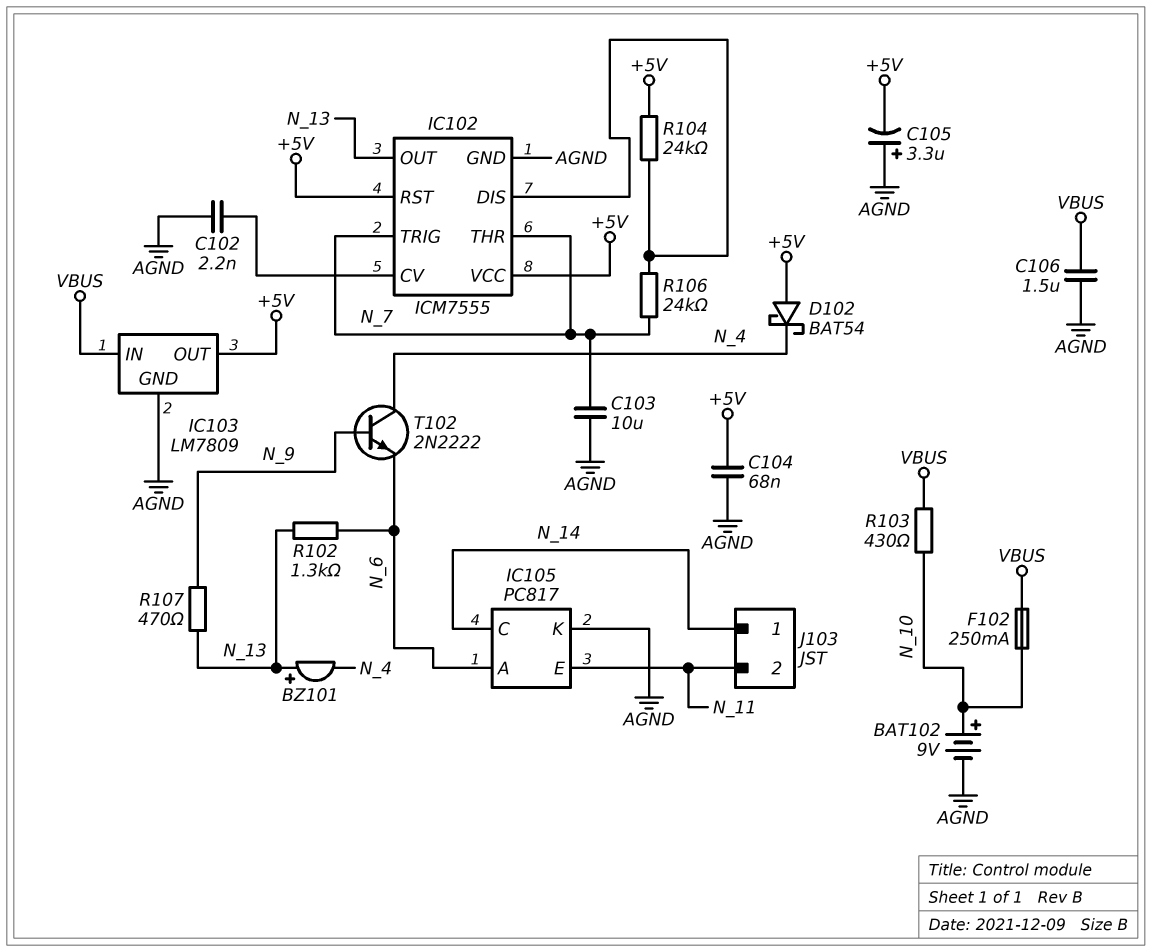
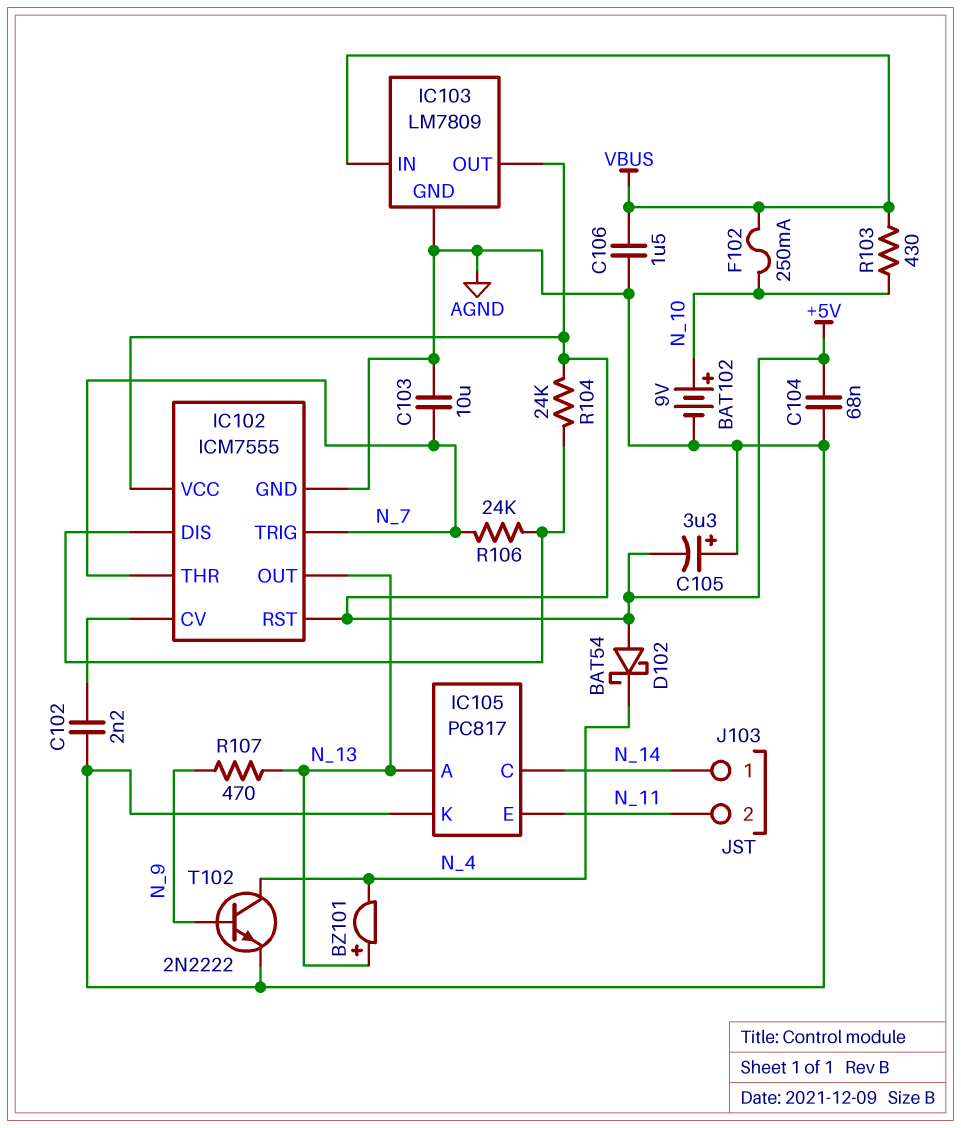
IC105 pin A: N_6 -> N_13
R102: 1.3k (N_6, N_13) -> none
T102: NPN 2N2222 (B N_9, C N_4, E N_6) -> NPN 2N2222 (B N_9, C N_4, E AGND)

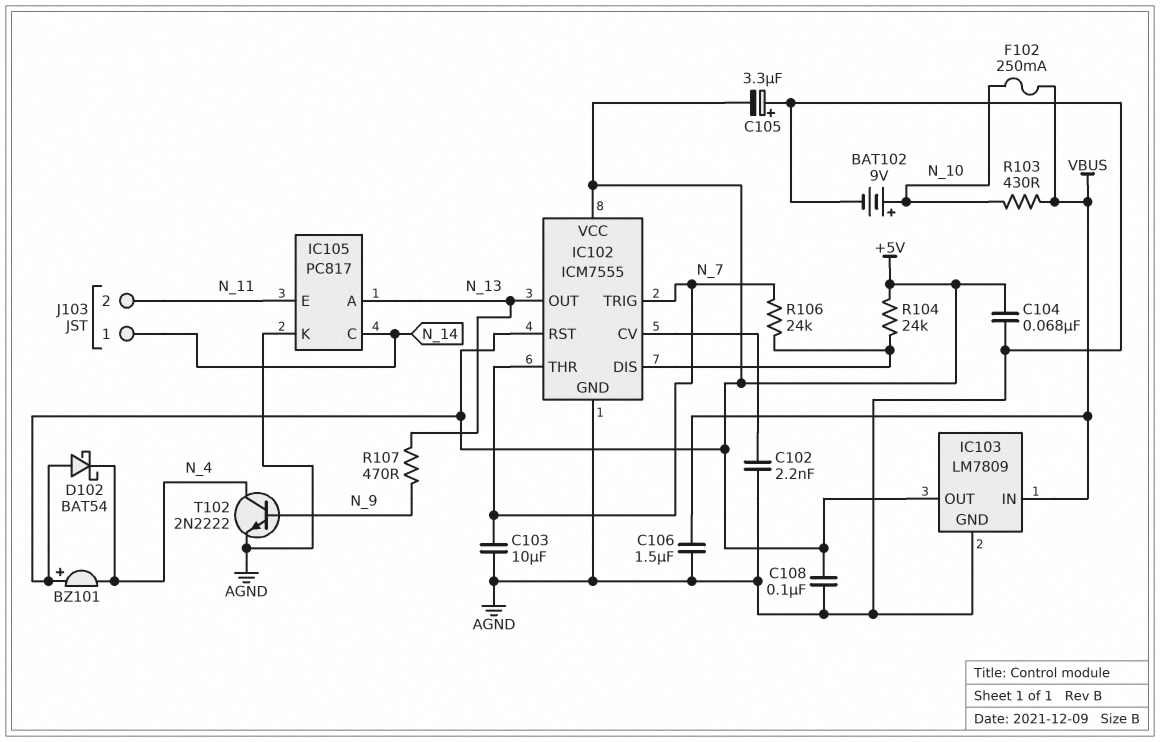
BZ101: buzzer (plus N_13, minus N_4) -> buzzer (plus +5V, minus N_4)
C108: none -> 100nF (+5V, AGND)

